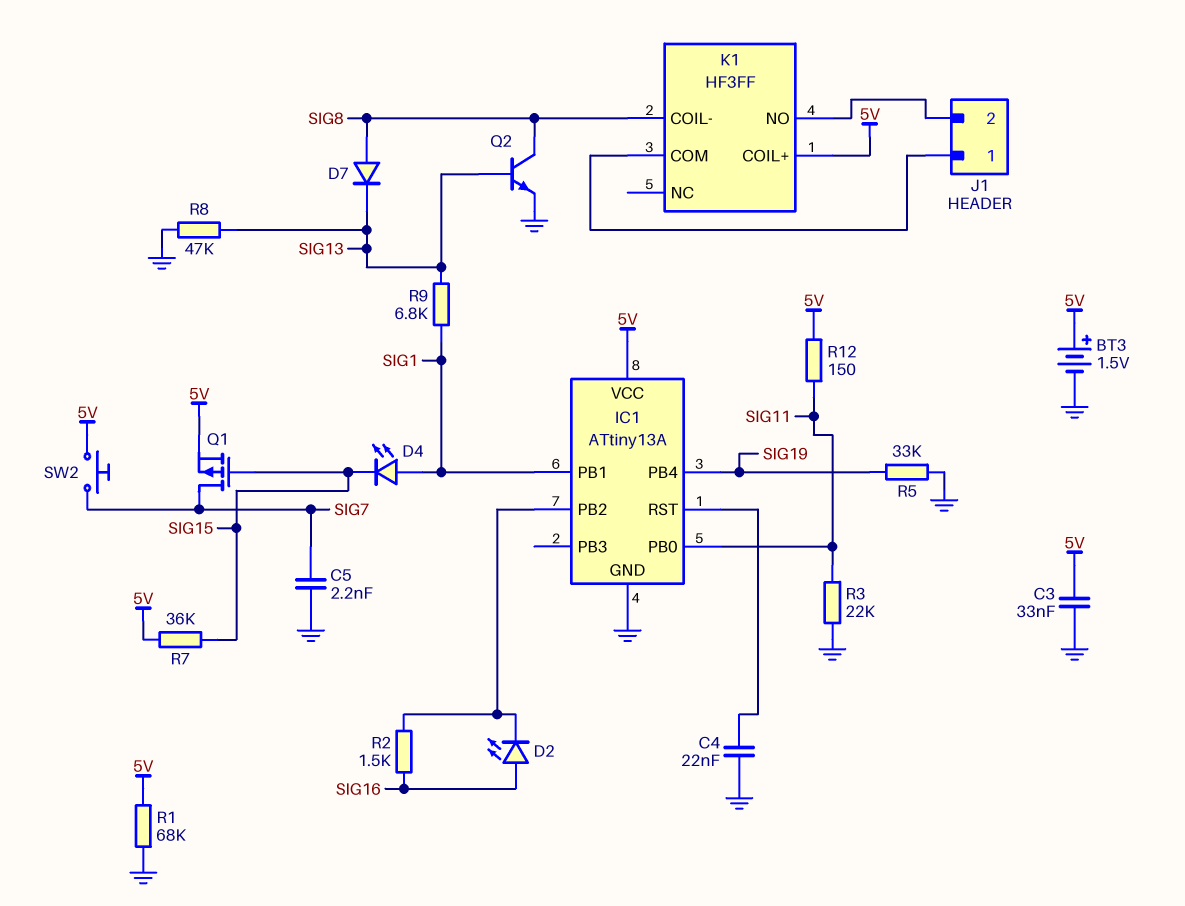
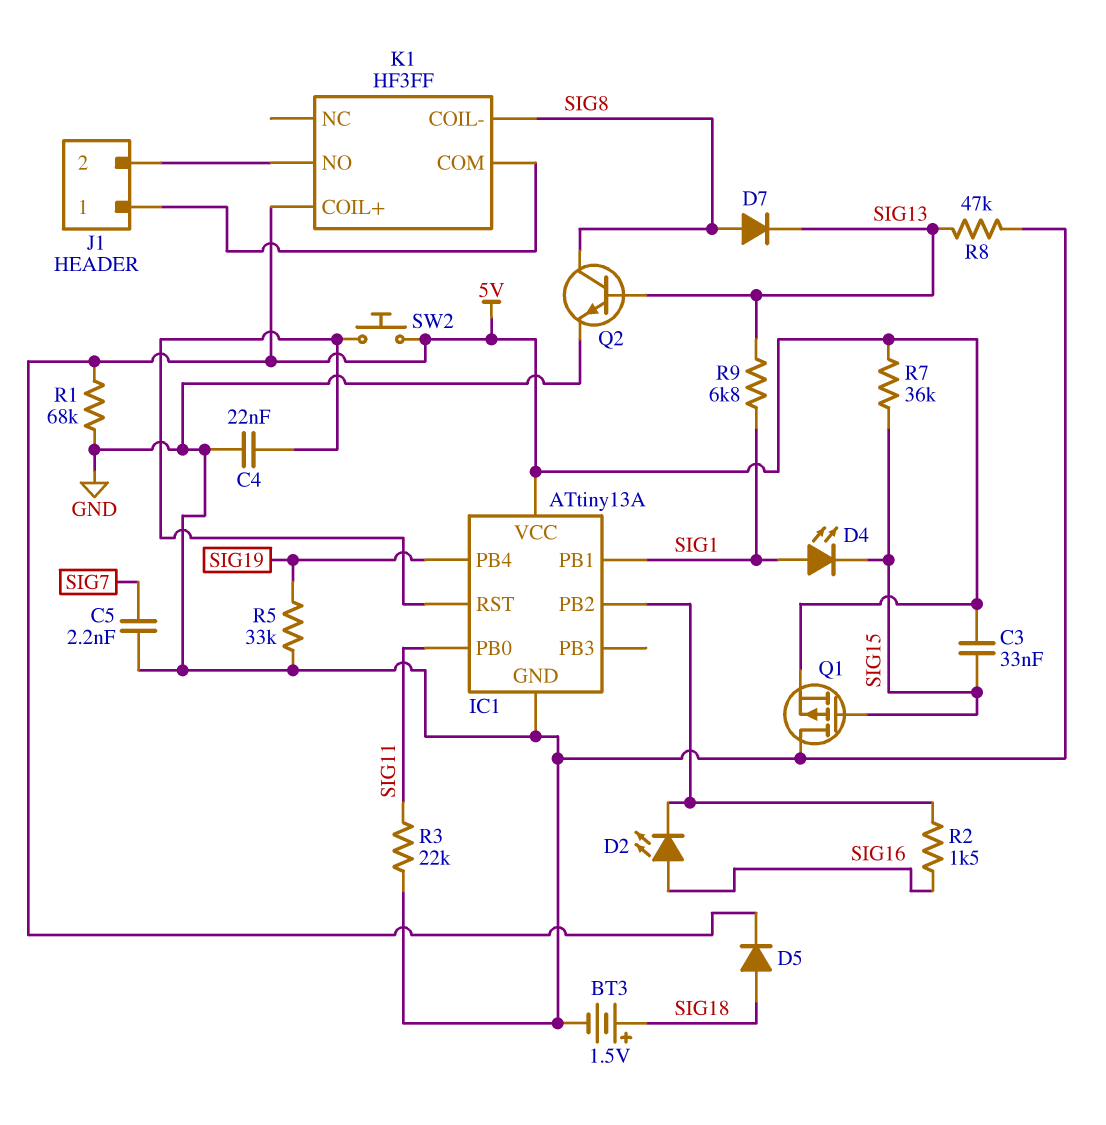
BT3: 1.5V (plus 5V, minus GND) -> 1.5V (plus SIG18, minus GND)
C3: 33nF (5V, GND) -> 33nF (5V, SIG15)
D5: none -> diode (A SIG18, K 5V)
Q1: PMOS (G SIG15, D SIG7, S 5V) -> PMOS (G SIG15, D GND, S 5V)
R12: 150 (5V, SIG11) -> none
SW2: button (5V, SIG7) -> button (5V, IC1/RST)

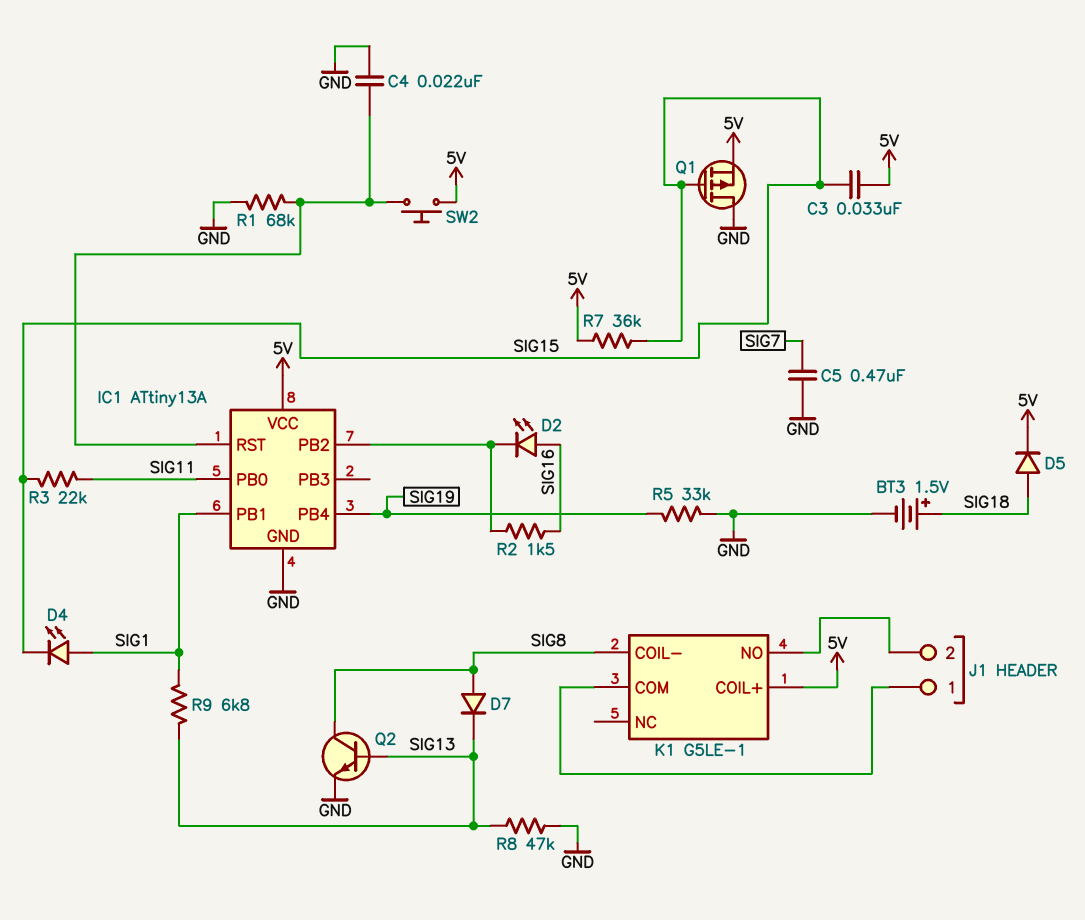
C5: 2.2nF (GND, SIG7) -> 470nF (GND, SIG7)
K1: HF3FF -> G5LE-1
R1: 68k (5V, GND) -> 68k (GND, IC1/RST)
R3: 22k (GND, SIG11) -> 22k (SIG11, SIG15)

